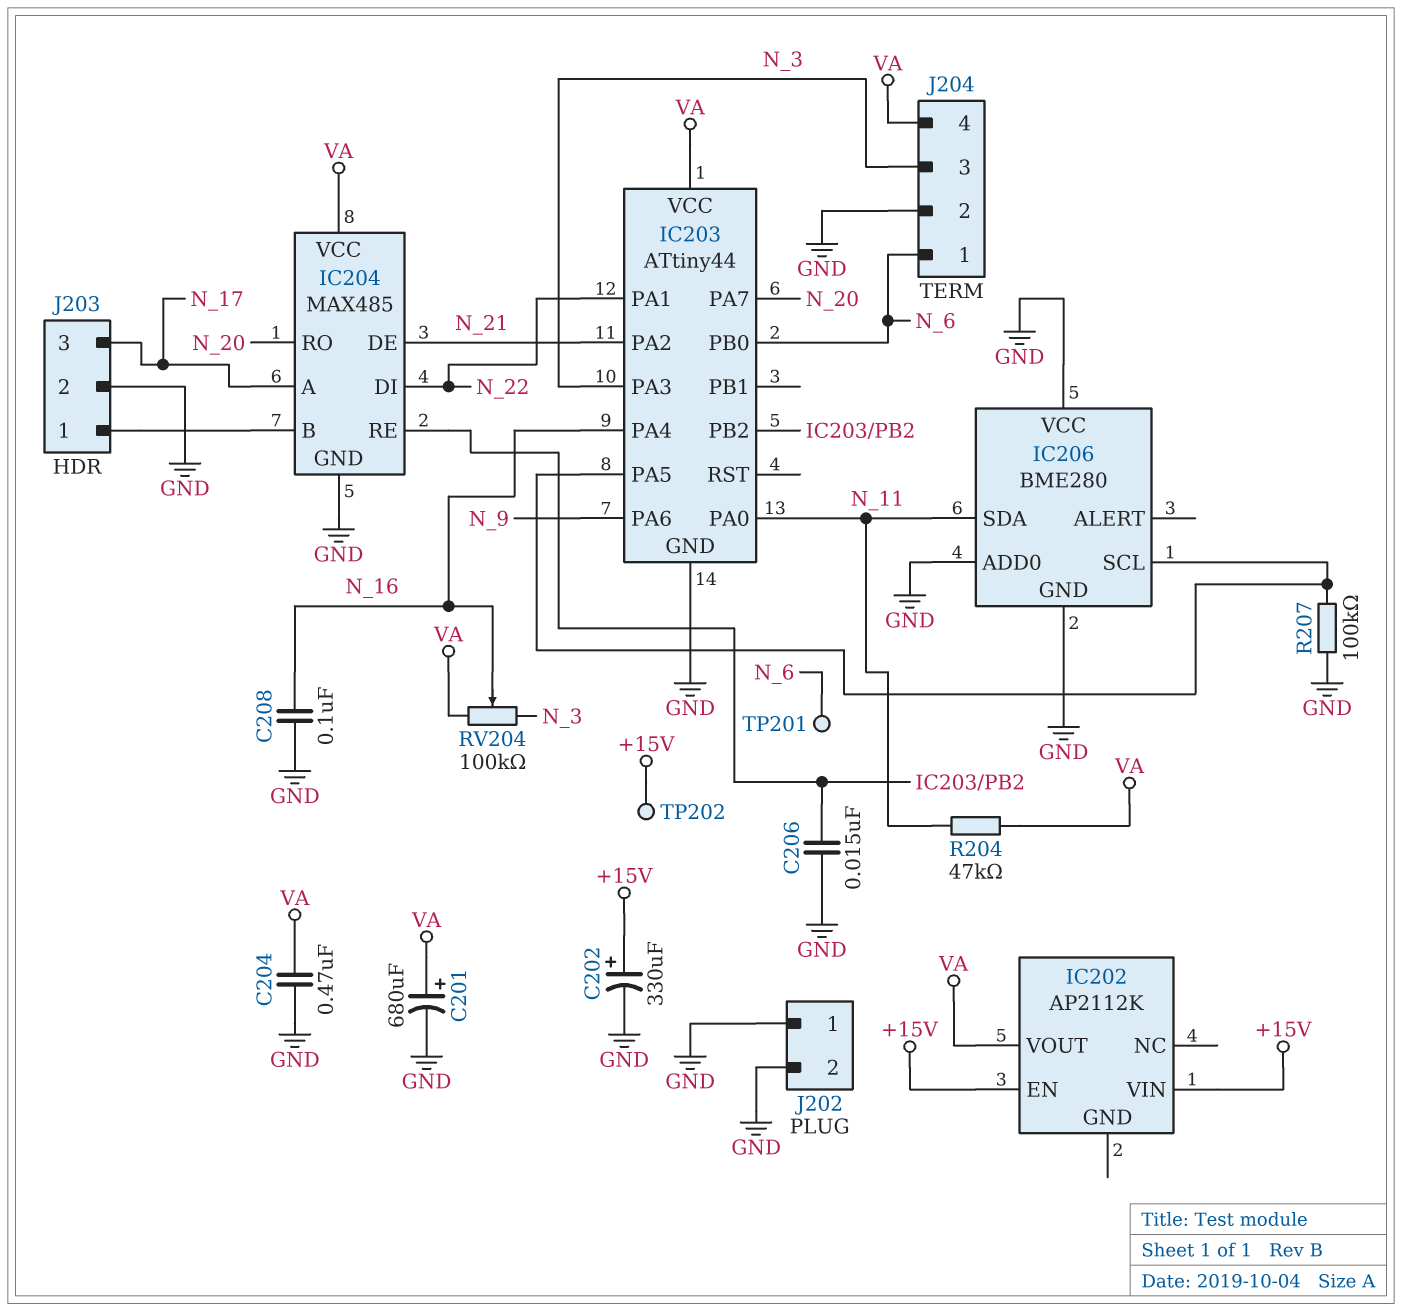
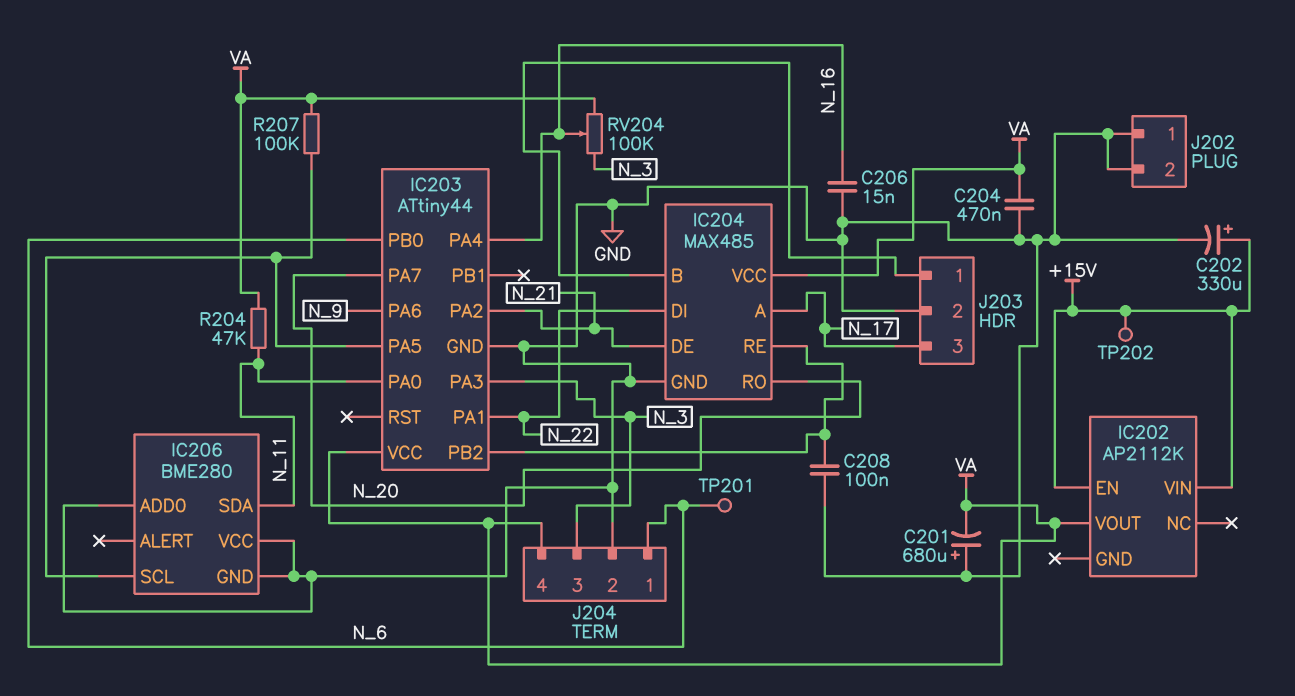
C201: 680uF (plus VA, minus GND) -> 680uF (plus GND, minus VA)
C206: 15nF (GND, IC203/PB2) -> 15nF (GND, N_16)
C208: 100nF (GND, N_16) -> 100nF (GND, IC203/PB2)
R207: 100k (GND, IC203/PA5) -> 100k (IC203/PA5, VA)

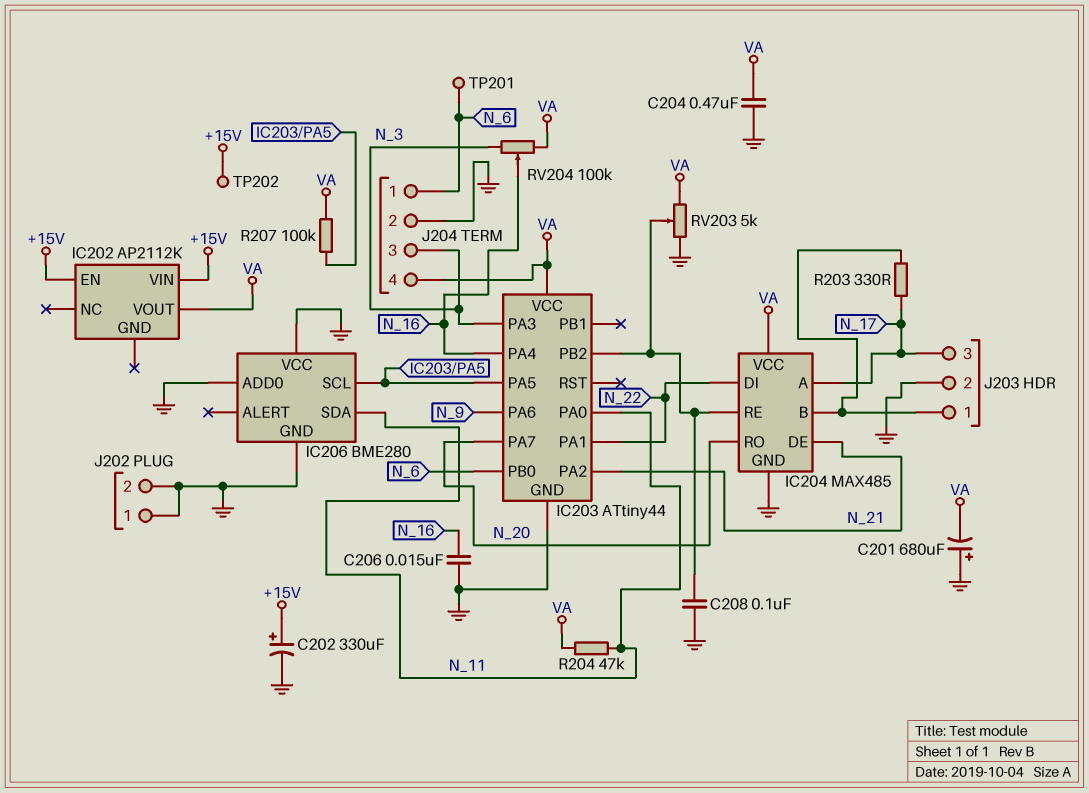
R203: none -> 330 (IC204/B, N_17)
RV203: none -> 5k (GND, VA, wiper IC203/PB2)

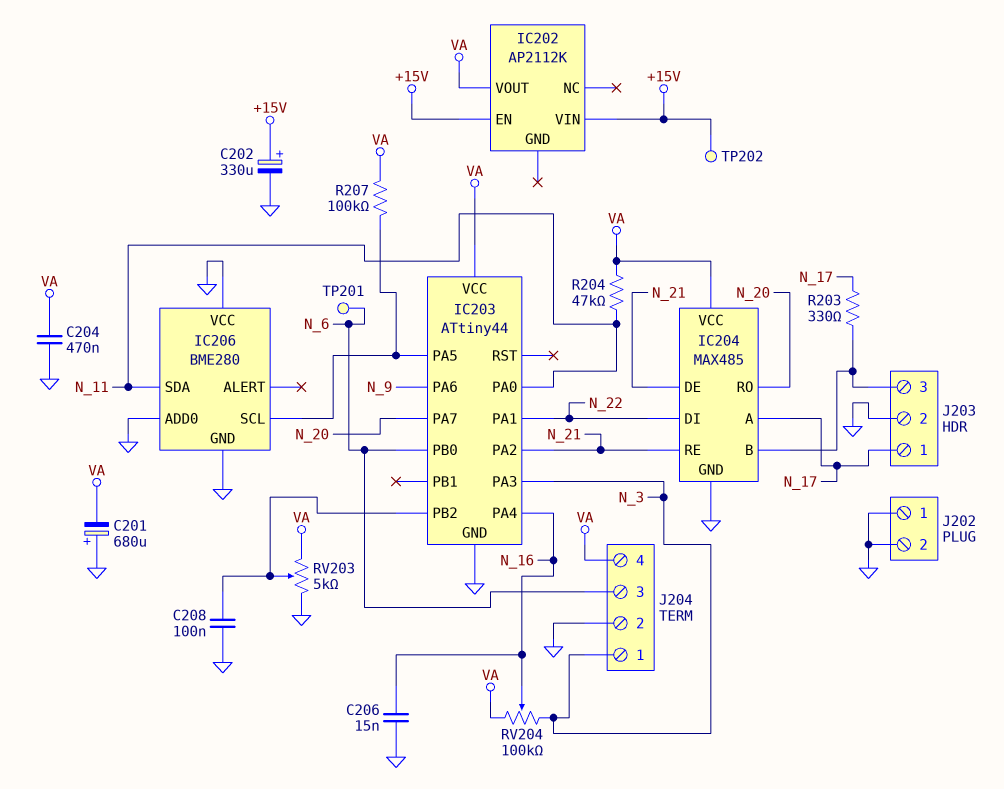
IC204 pin RE: IC203/PB2 -> N_21
J203 pin 1: IC204/B -> N_17
J203 pin 3: N_17 -> IC204/B
J204 pin 1: N_6 -> N_3
J204 pin 3: N_3 -> N_6

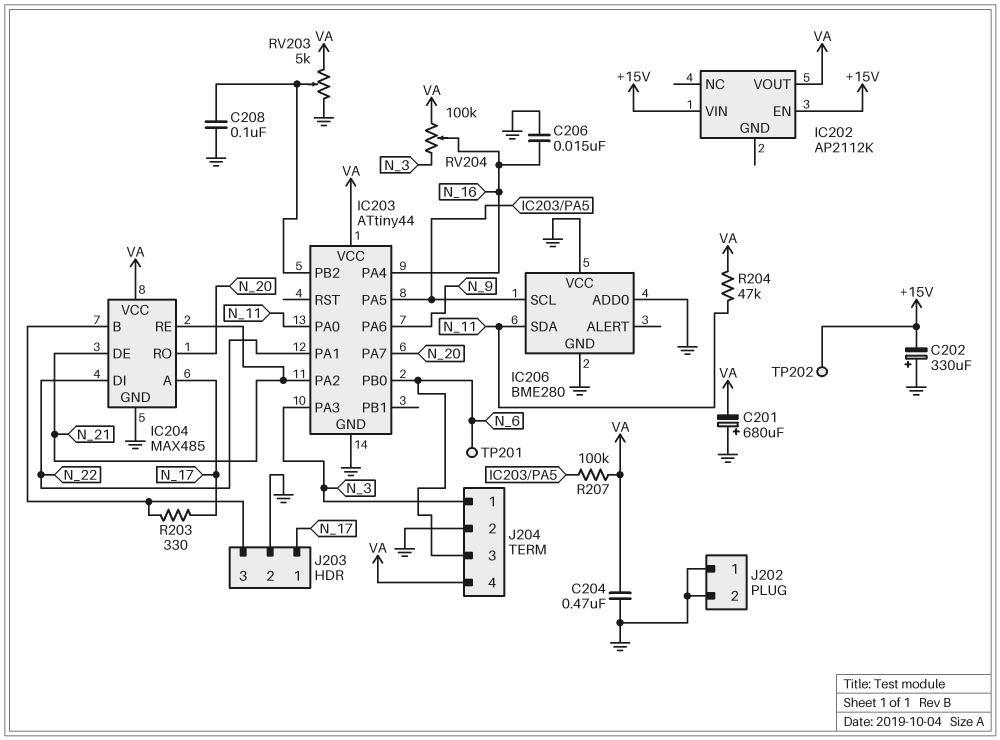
C202: 330uF (plus +15V, minus GND) -> 330uF (plus GND, minus +15V)

